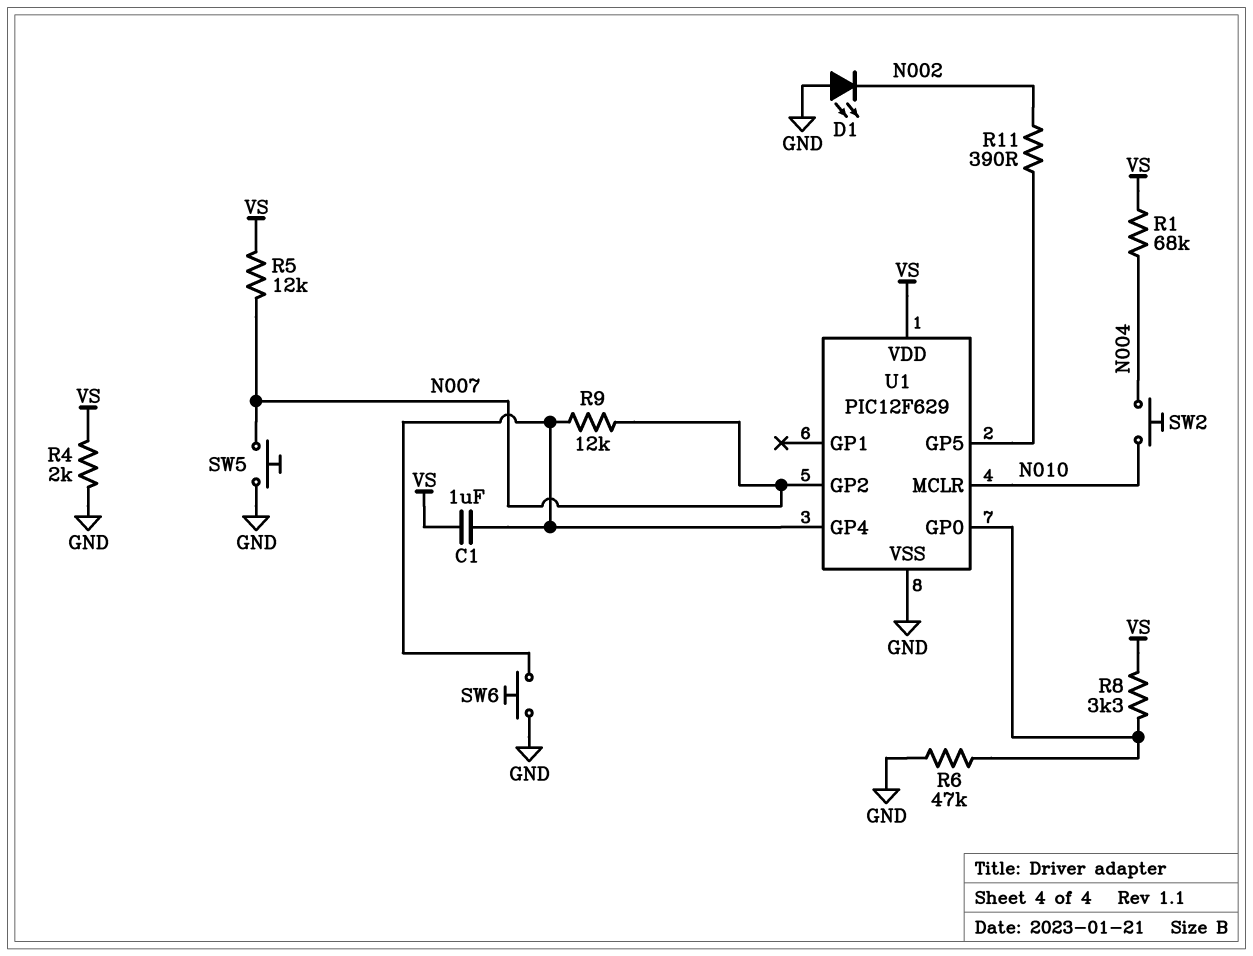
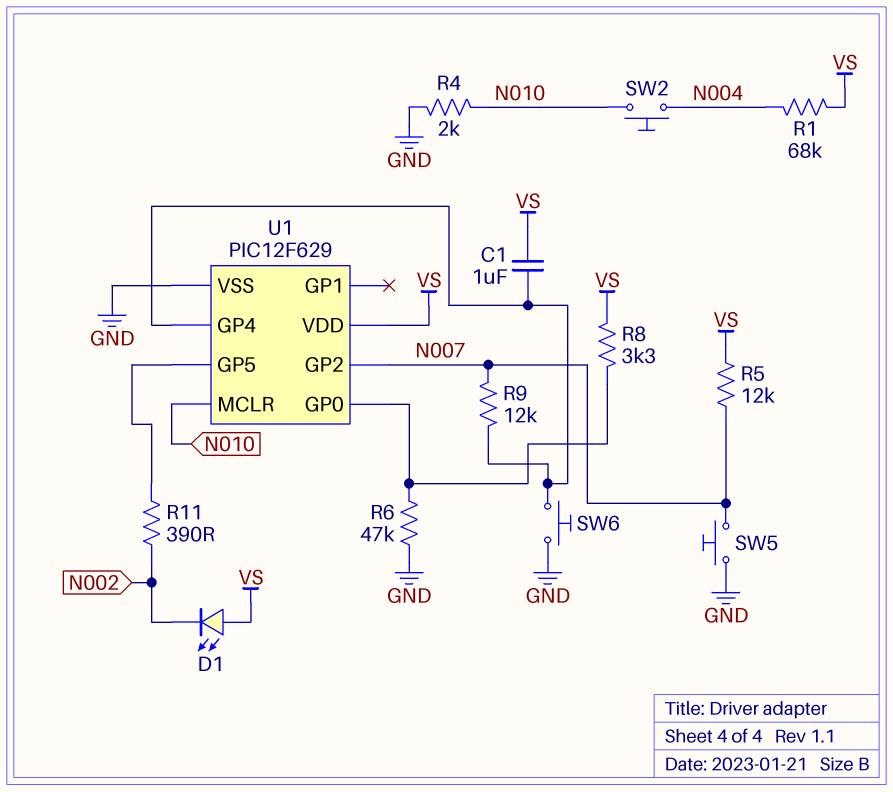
D1: LED (A GND, K N002) -> LED (A VS, K N002)
R4: 2k (GND, VS) -> 2k (GND, N010)

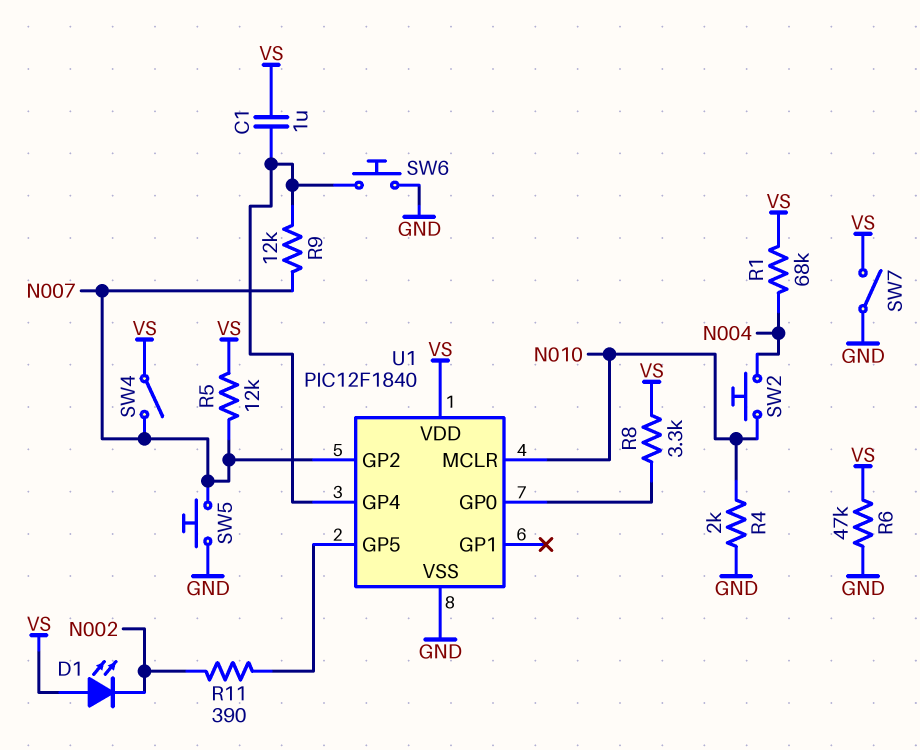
R6: 47k (GND, U1/GP0) -> 47k (GND, VS)
SW4: none -> switch (N007, VS)
SW7: none -> switch (GND, VS)
U1: PIC12F629 -> PIC12F1840

